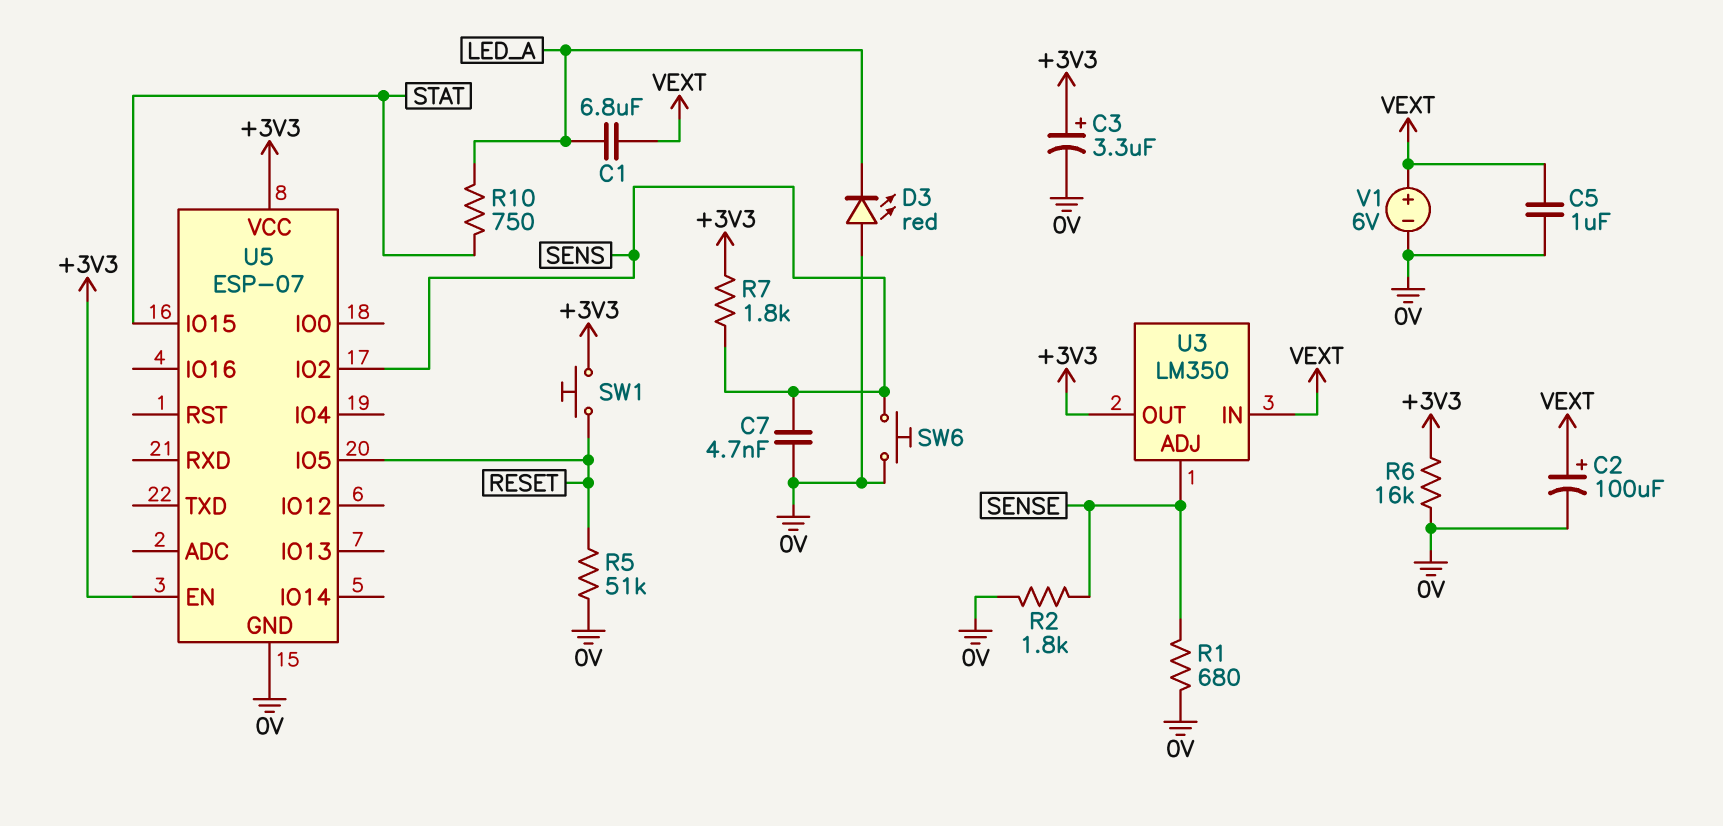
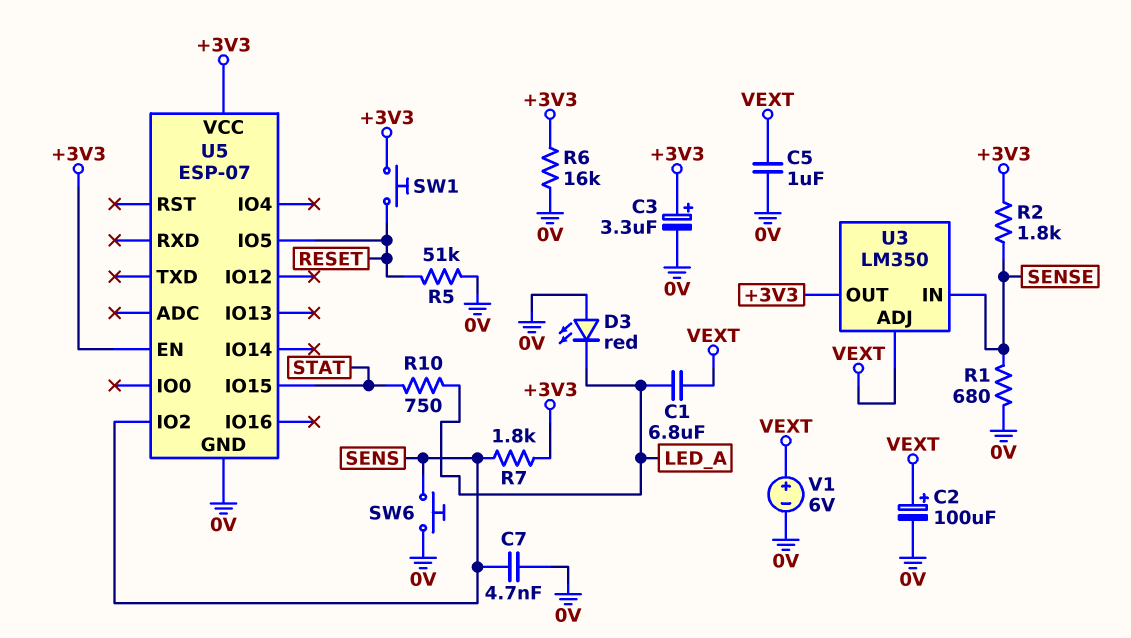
R2: 1.8k (0V, SENSE) -> 1.8k (+3V3, SENSE)
U3 pin ADJ: SENSE -> VEXT
U3 pin IN: VEXT -> SENSE

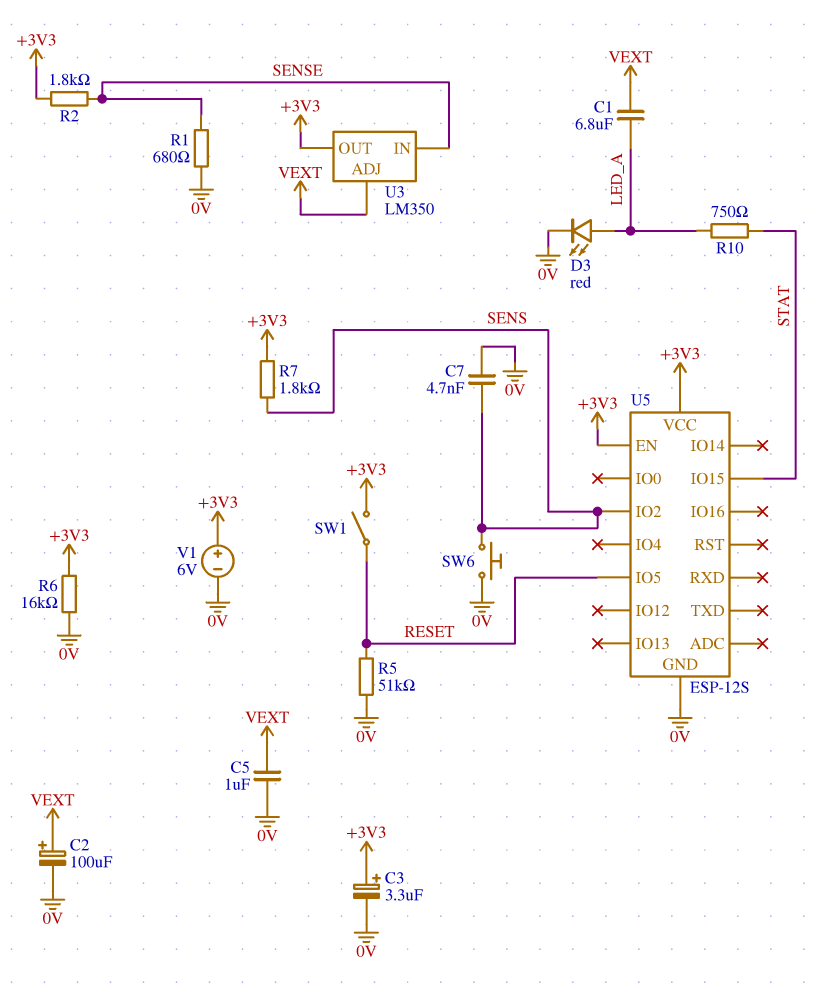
D3: LED red (A 0V, K LED_A) -> LED red (A LED_A, K 0V)
SW1: button (+3V3, RESET) -> switch (+3V3, RESET)
U5: ESP-07 -> ESP-12S
V1: 6V (plus VEXT, minus 0V) -> 6V (plus +3V3, minus 0V)

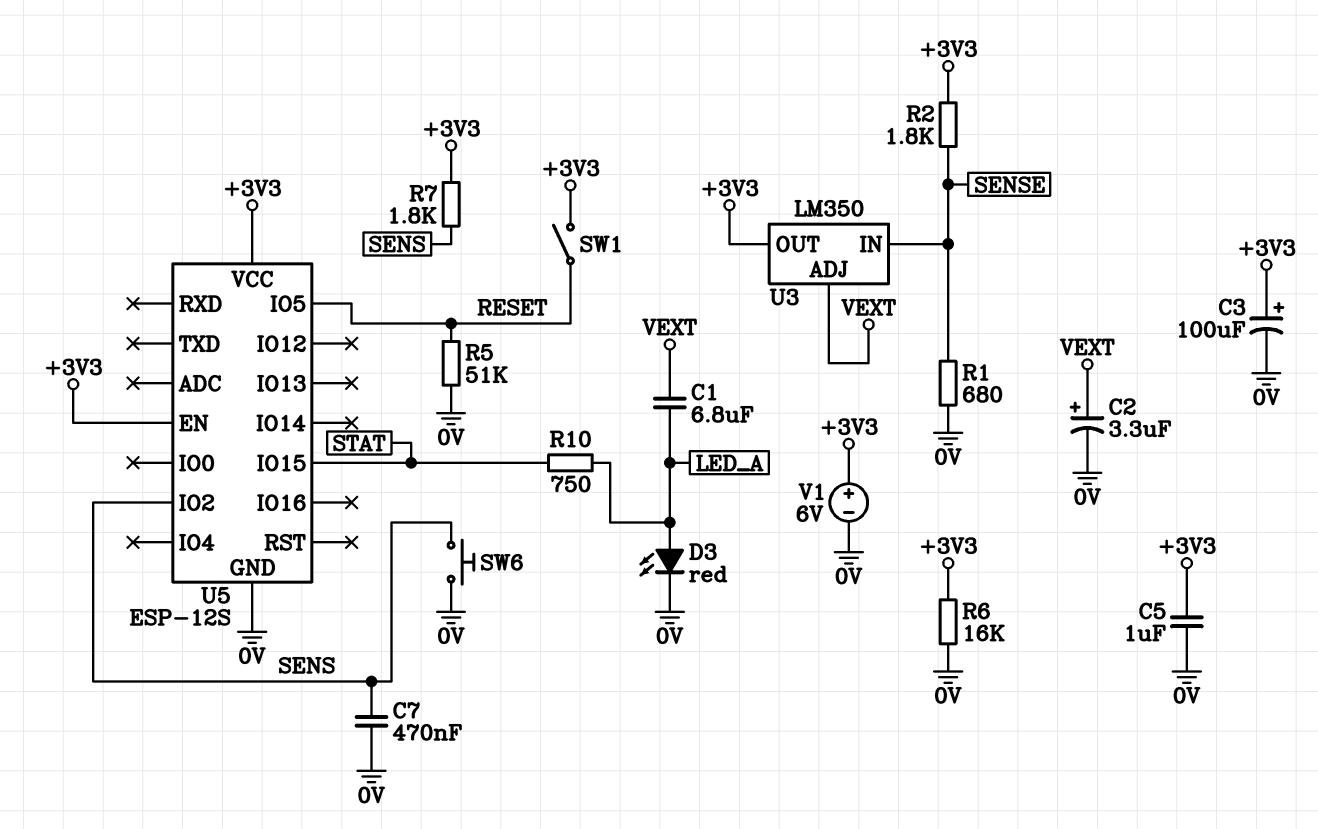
C2: 100uF (plus VEXT, minus 0V) -> 3.3uF (plus VEXT, minus 0V)
C3: 3.3uF (plus +3V3, minus 0V) -> 100uF (plus +3V3, minus 0V)
C5: 1uF (0V, VEXT) -> 1uF (+3V3, 0V)
C7: 4.7nF (0V, SENS) -> 470nF (0V, SENS)

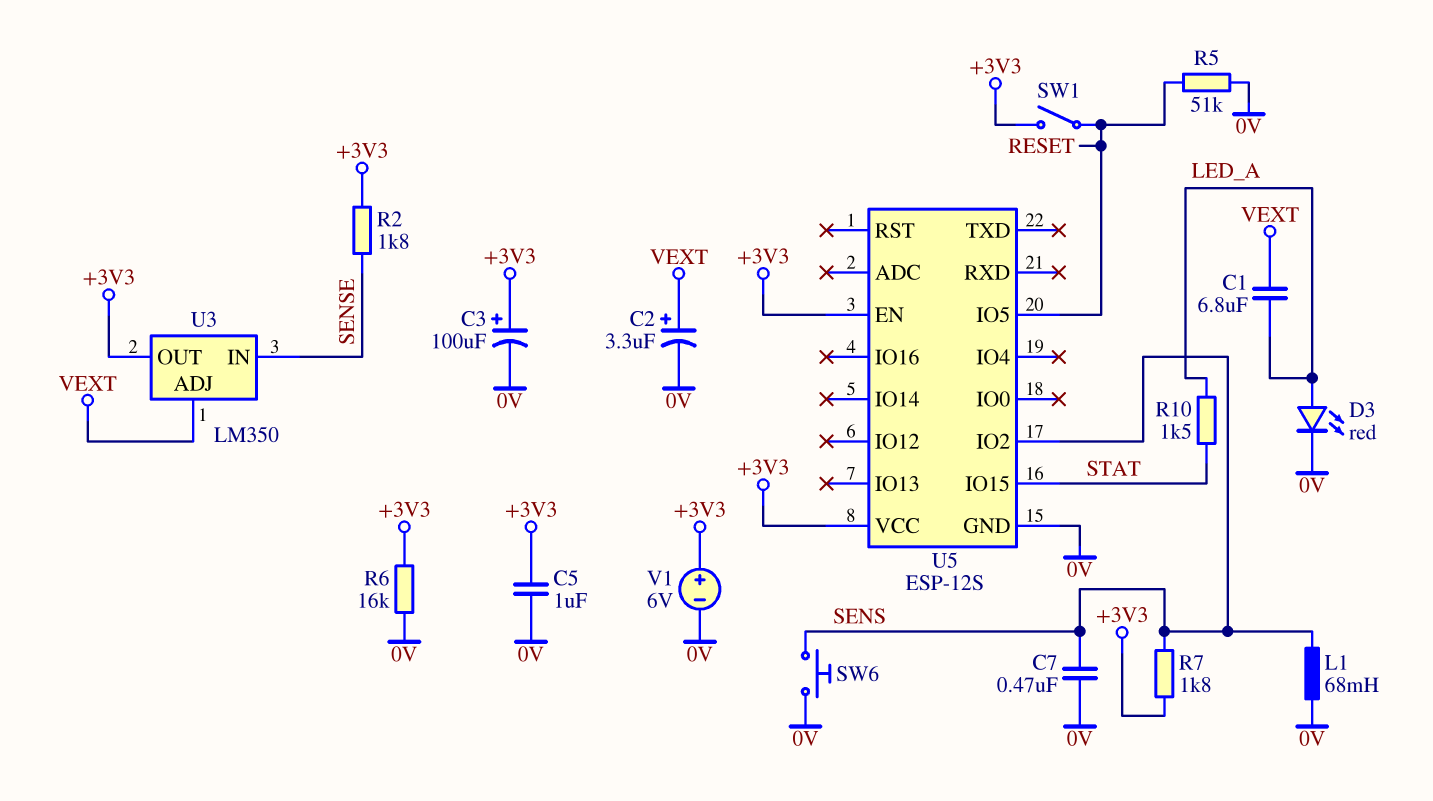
L1: none -> 68mH (0V, SENS)
R1: 680 (0V, SENSE) -> none
R10: 750 (LED_A, STAT) -> 1.5k (LED_A, STAT)

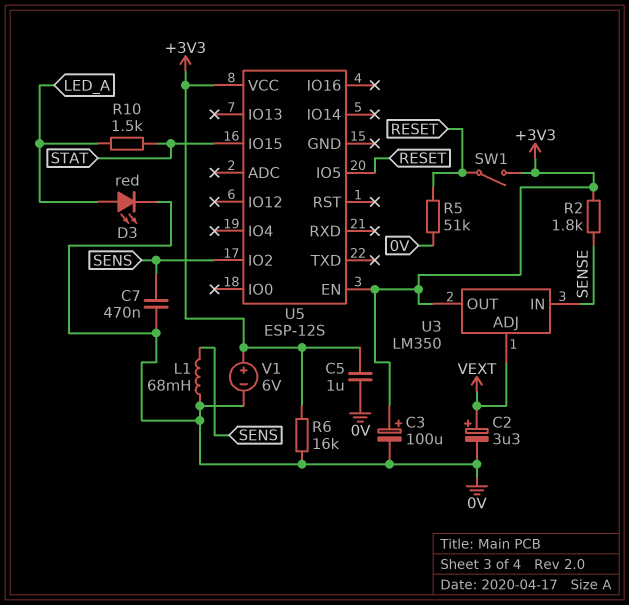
C1: 6.8uF (LED_A, VEXT) -> none
R7: 1.8k (+3V3, SENS) -> none
SW6: button (0V, SENS) -> none
U5 pin GND: 0V -> none

